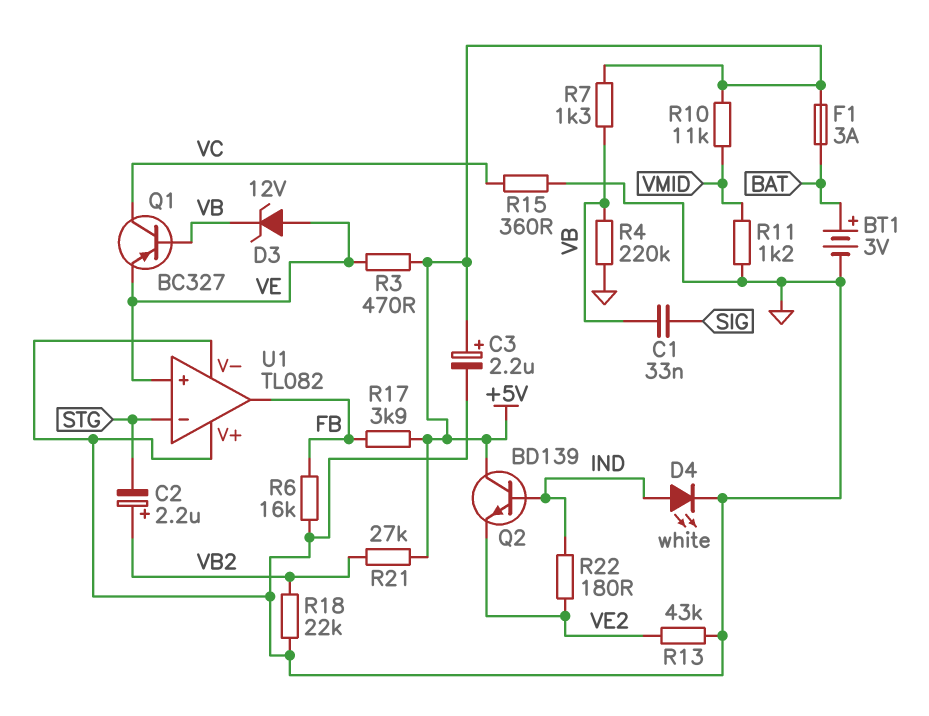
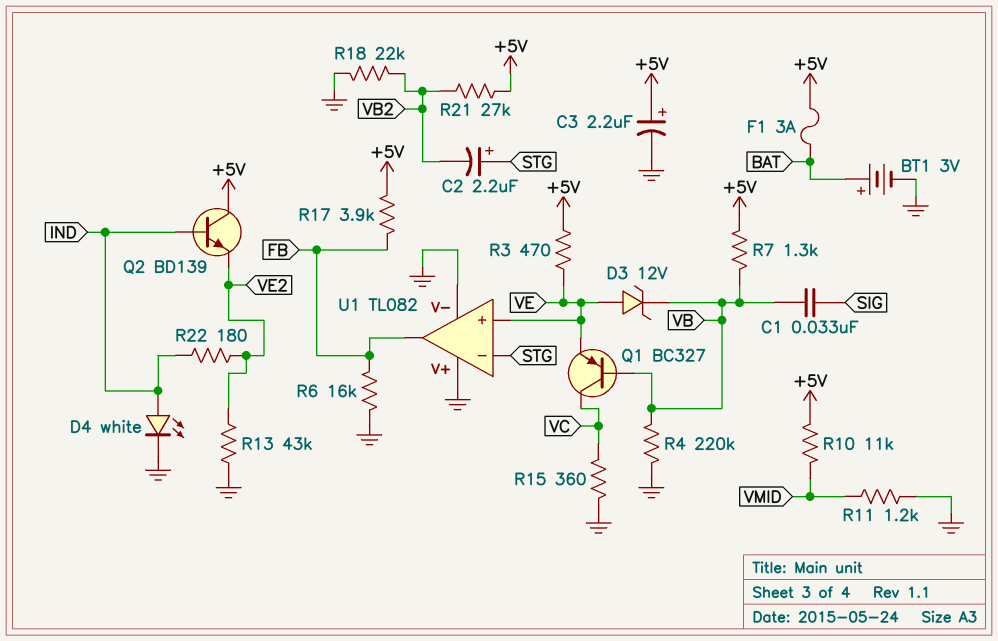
C2: 2.2uF (plus VB2, minus STG) -> 2.2uF (plus STG, minus VB2)

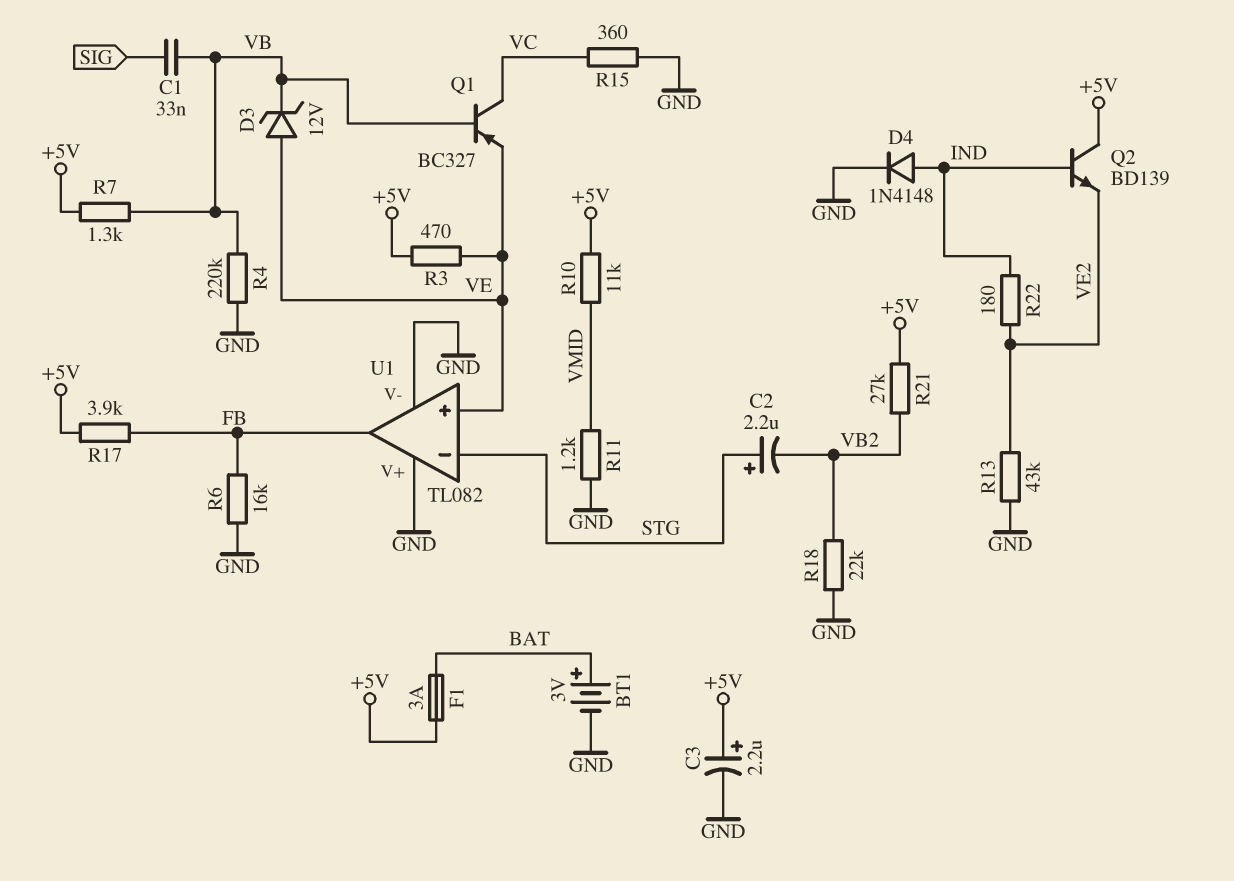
D4: LED white (A IND, K GND) -> diode 1N4148 (A IND, K GND)

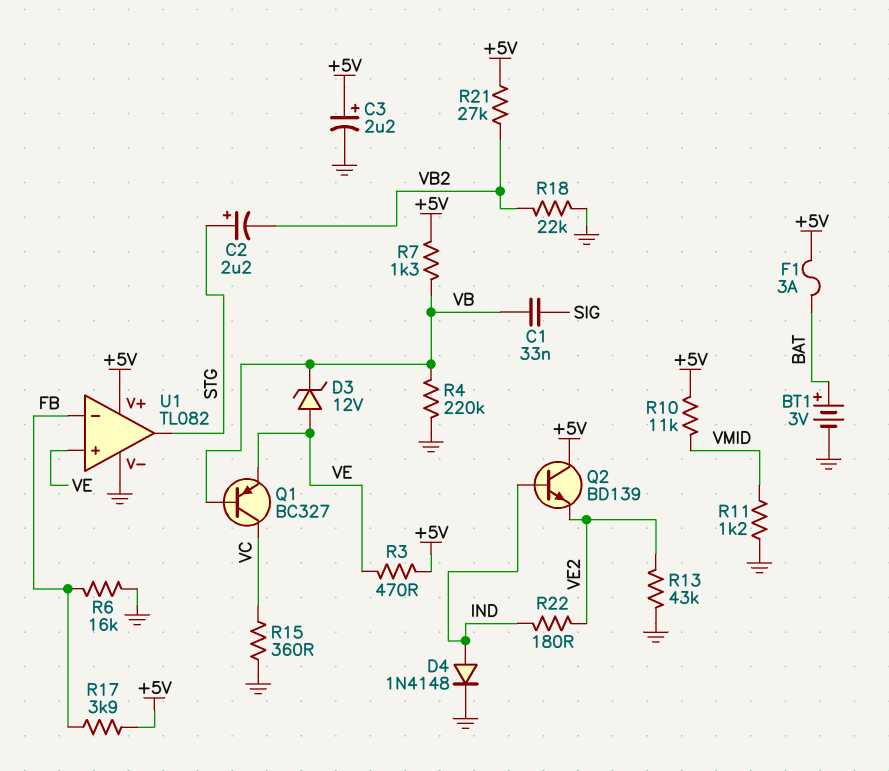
U1 pin V+: GND -> +5V
U1 pin in-: STG -> FB
U1 pin out: FB -> STG

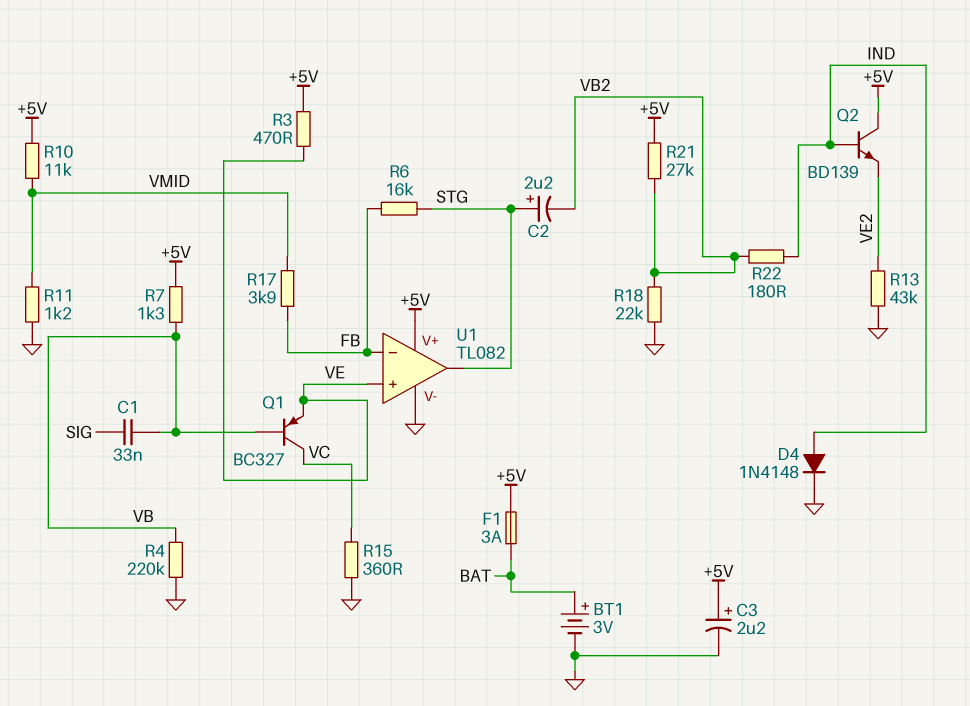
D3: zener 12V (A VE, K VB) -> none
R6: 16k (FB, GND) -> 16k (FB, STG)
R17: 3.9k (+5V, FB) -> 3.9k (FB, VMID)
R22: 180 (IND, VE2) -> 180 (IND, VB2)

